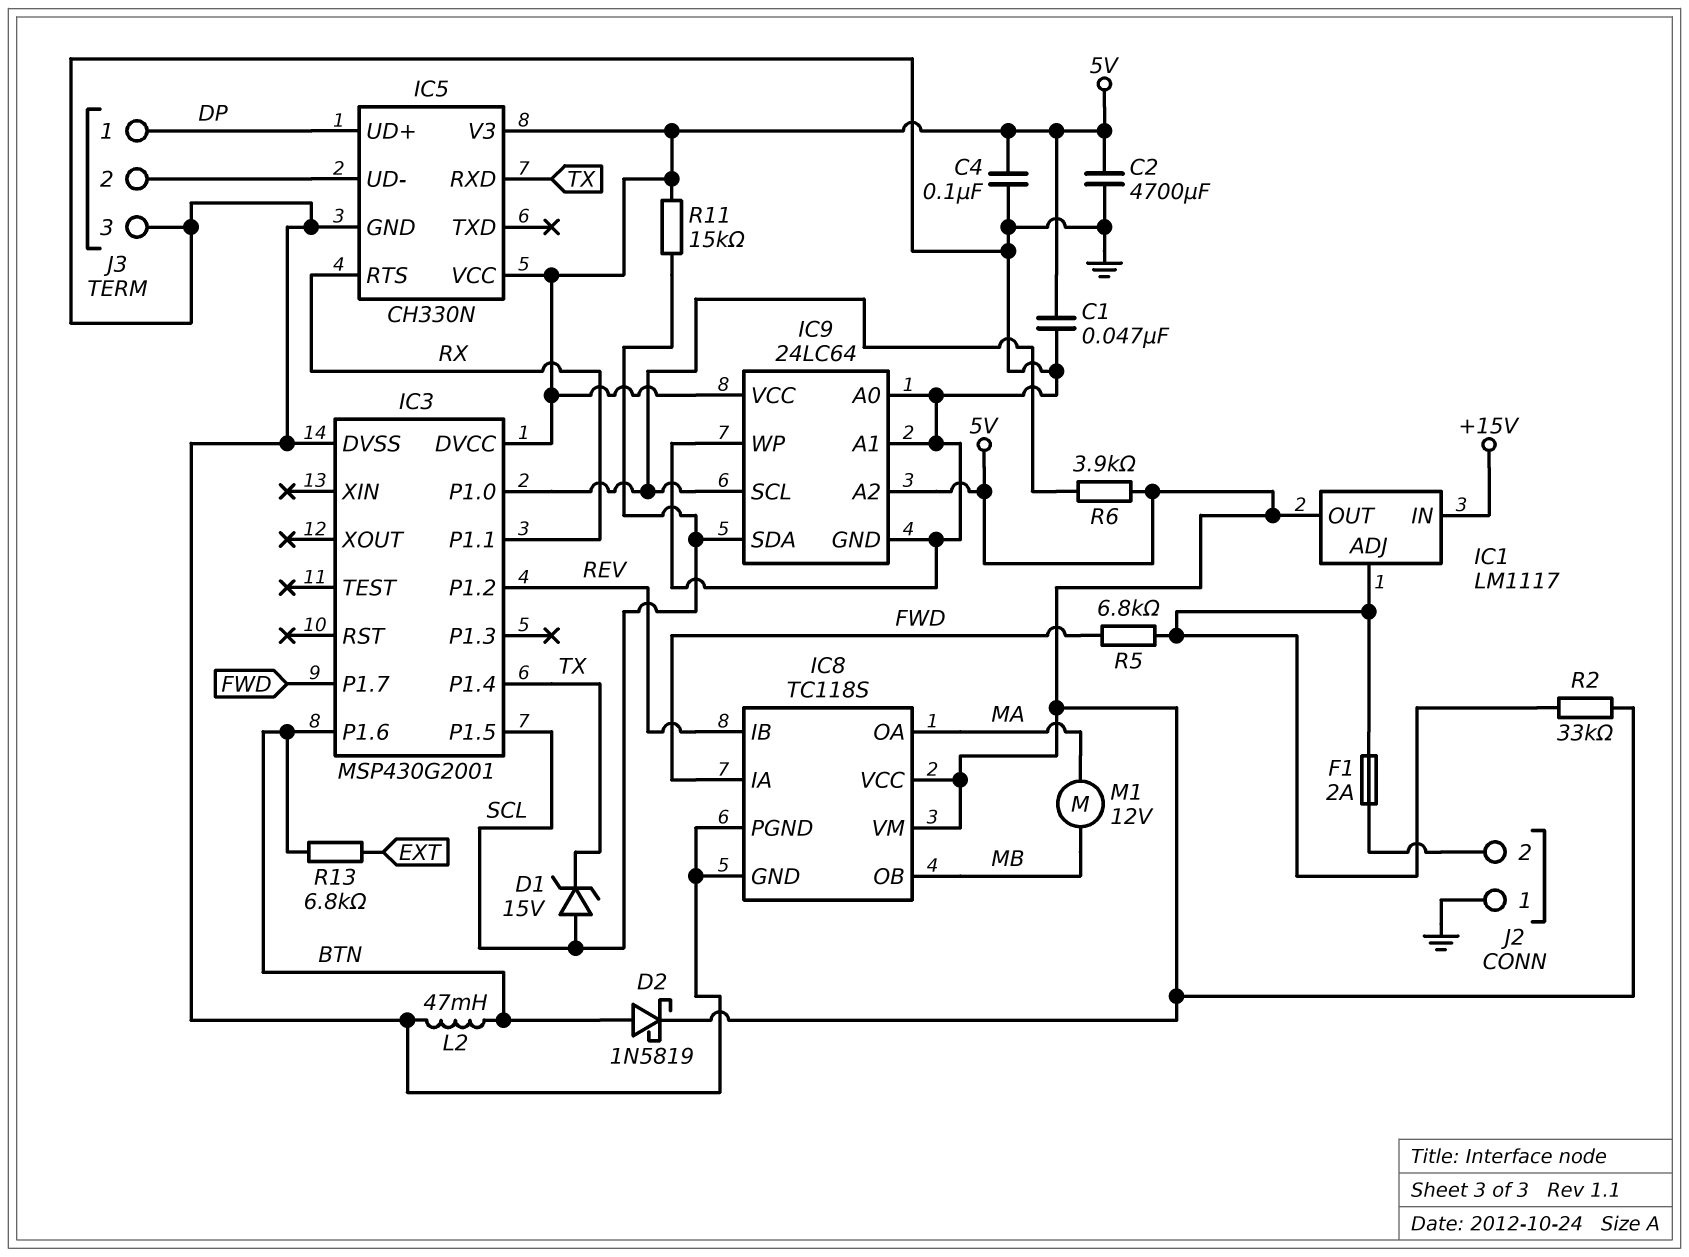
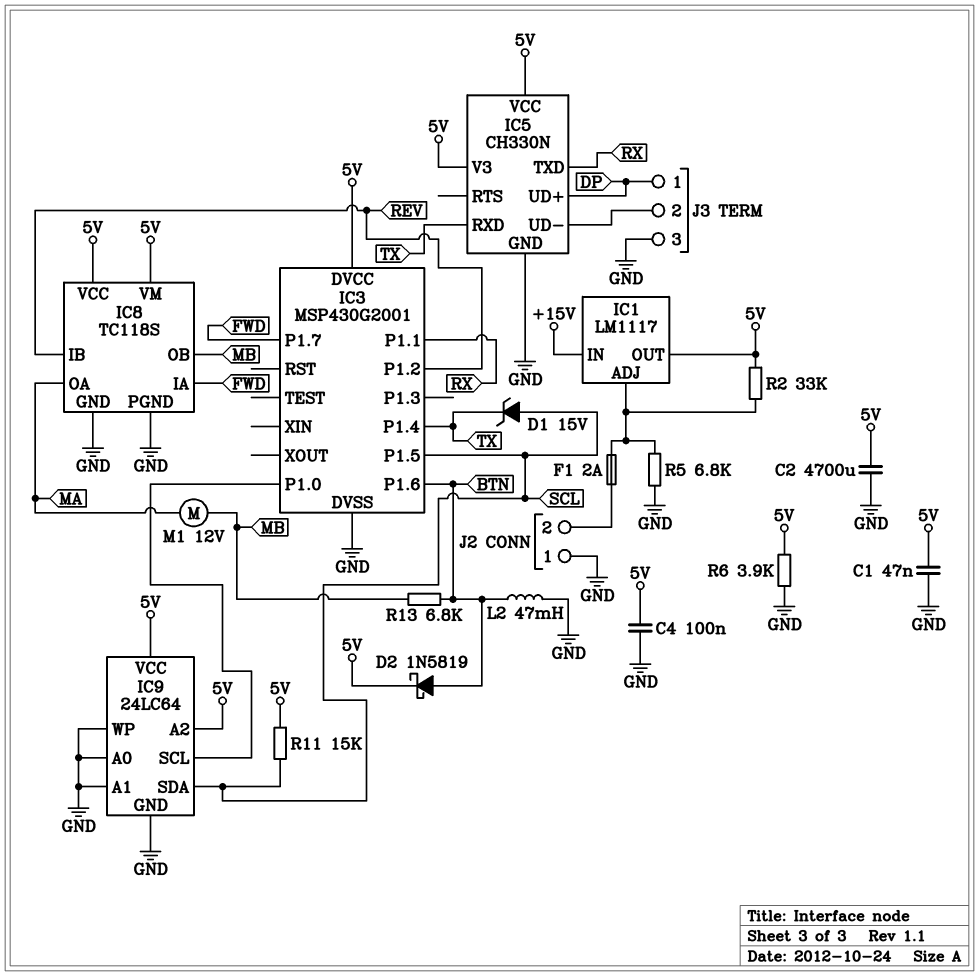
IC5 pin RTS: RX -> none
IC5 pin TXD: none -> RX
R5: 6.8k (FWD, IC1/ADJ) -> 6.8k (GND, IC1/ADJ)
R6: 3.9k (5V, IC3/P1.0) -> 3.9k (5V, GND)
R13: 6.8k (BTN, EXT) -> 6.8k (BTN, MB)

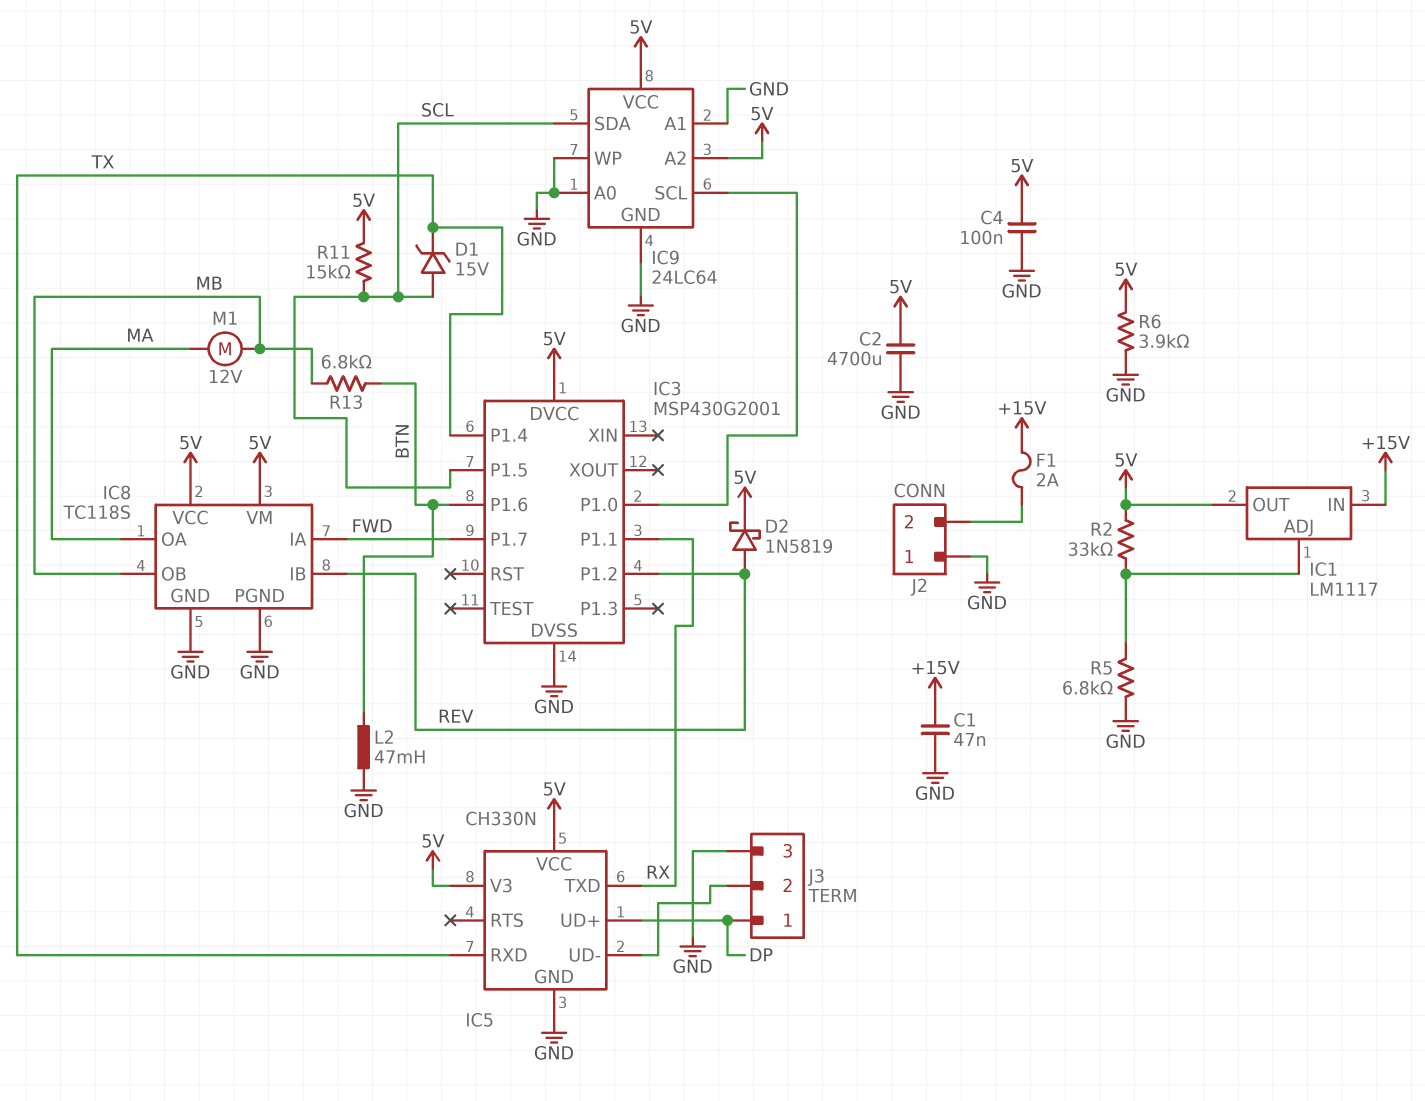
C1: 47nF (5V, GND) -> 47nF (+15V, GND)
D2: schottky 1N5819 (A BTN, K 5V) -> schottky 1N5819 (A REV, K 5V)
F1: 2A (IC1/ADJ, J2/2) -> 2A (+15V, J2/2)

